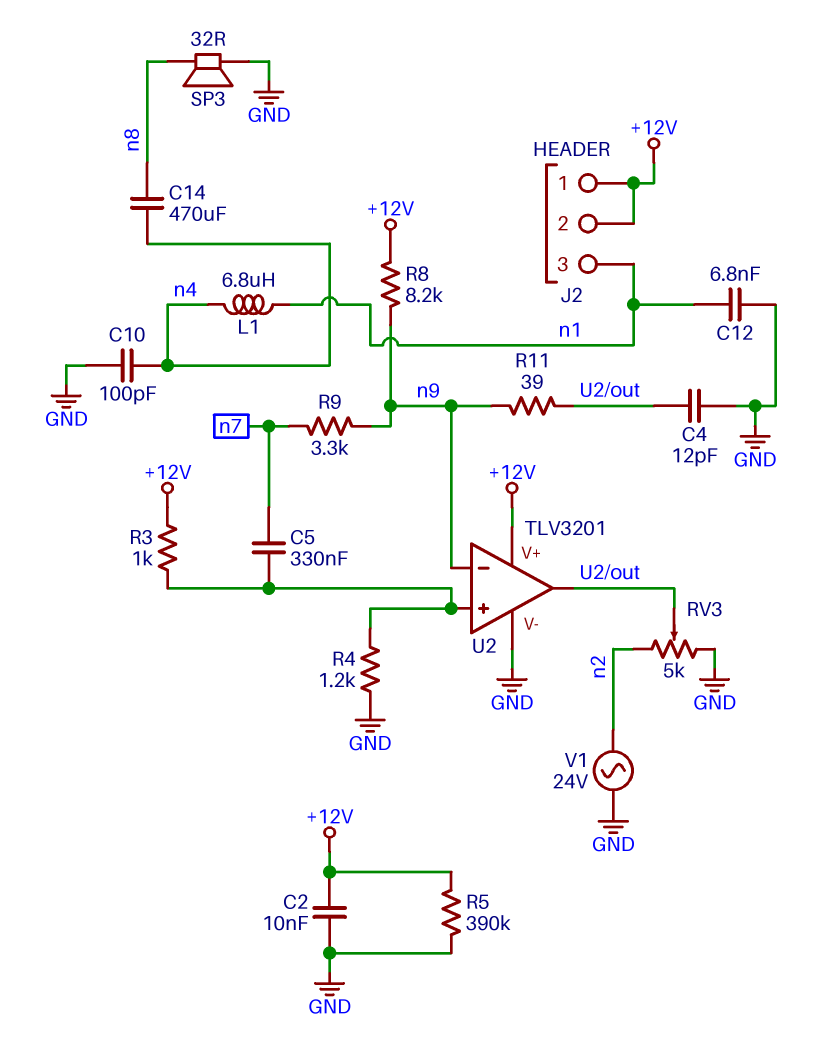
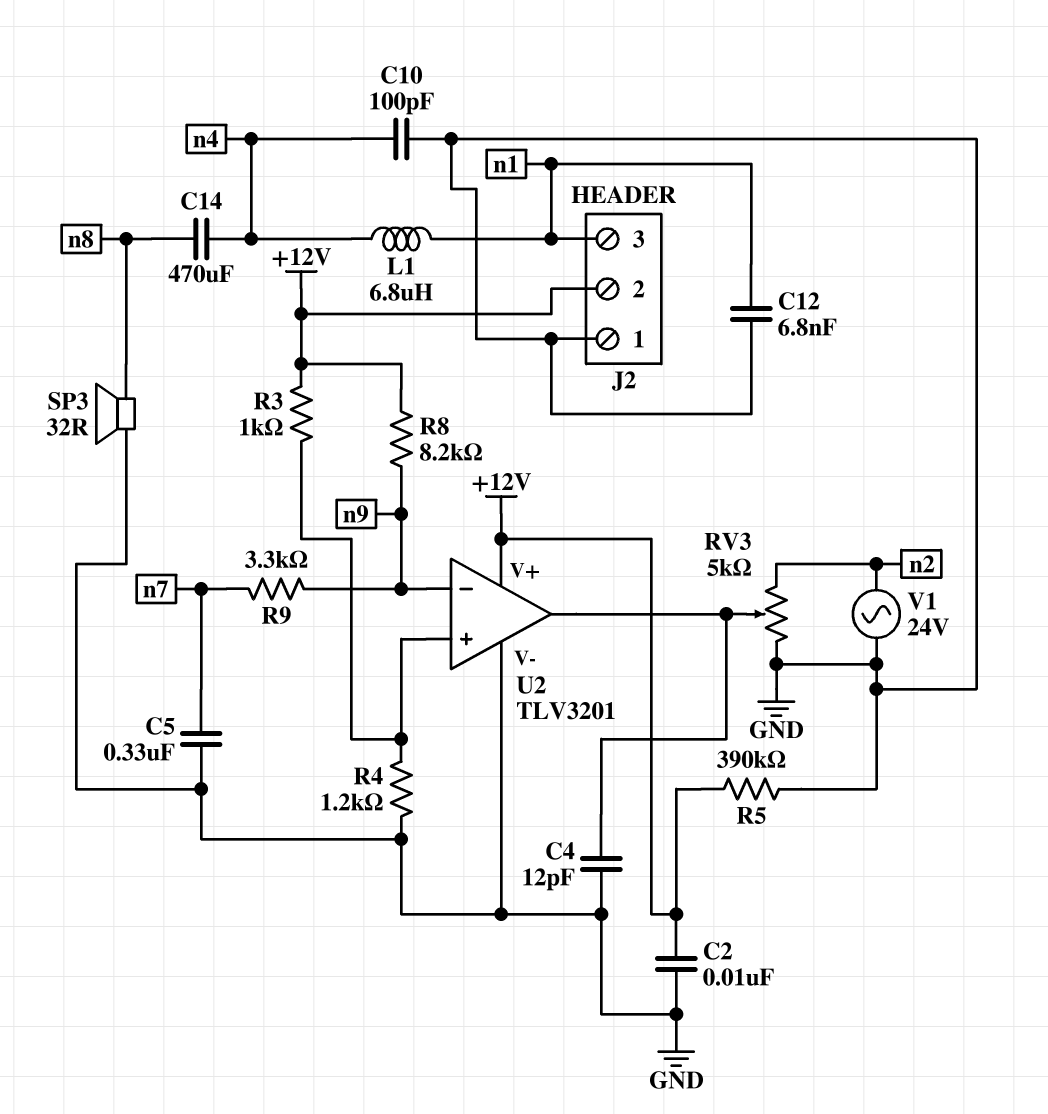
C5: 330nF (U2/in+, n7) -> 330nF (GND, n7)
J2 pin 1: +12V -> GND
R11: 39 (U2/out, n9) -> none

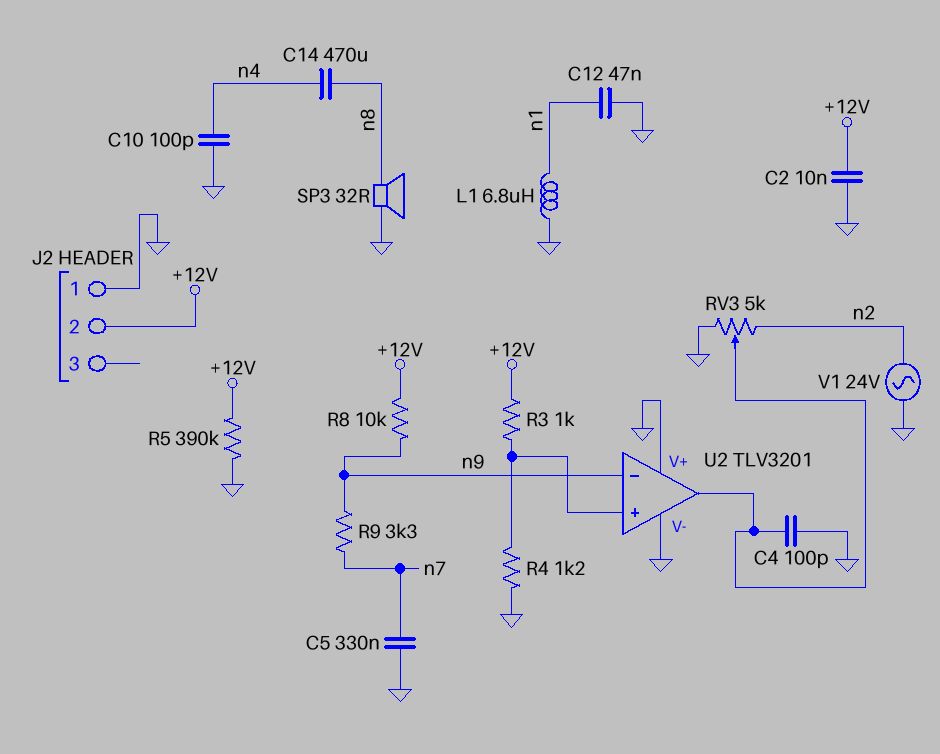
C4: 12pF (GND, U2/out) -> 100pF (GND, U2/out)
C12: 6.8nF (GND, n1) -> 47nF (GND, n1)
J2 pin 3: n1 -> none
L1: 6.8uH (n1, n4) -> 6.8uH (GND, n1)
R8: 8.2k (+12V, n9) -> 10k (+12V, n9)
U2 pin V+: +12V -> GND

